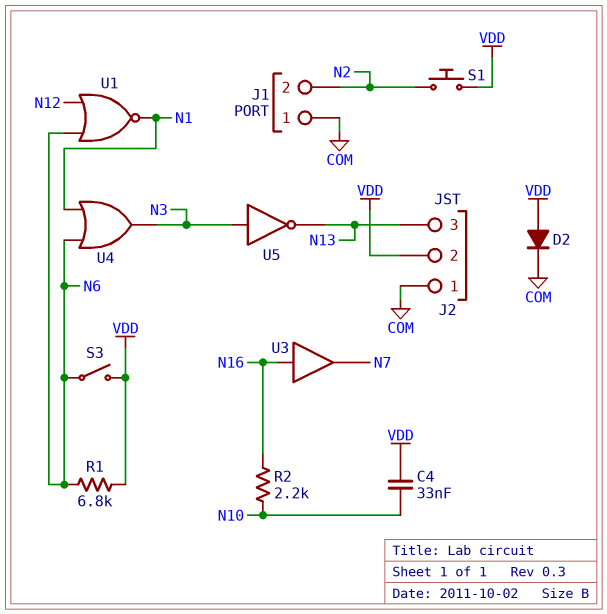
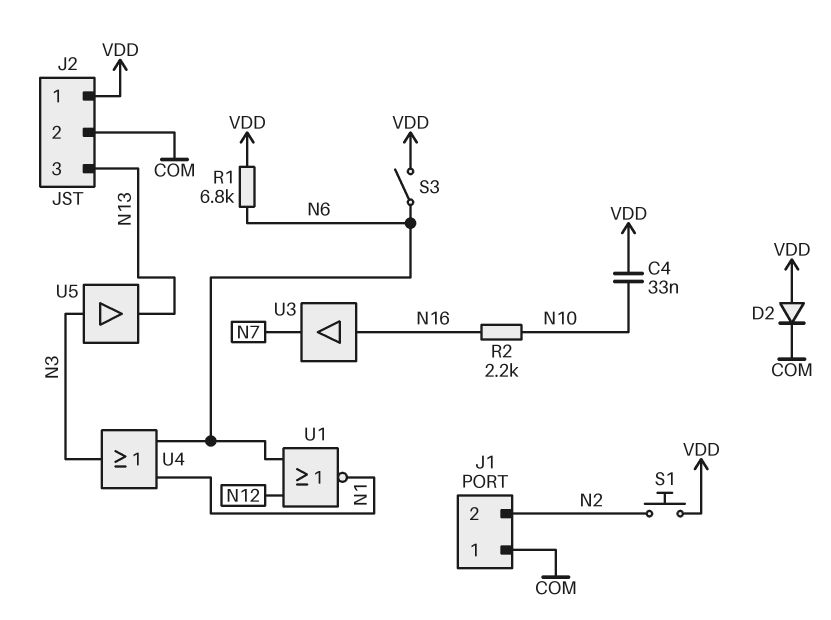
J2 pin 1: COM -> VDD
J2 pin 2: VDD -> COM
U5: NOT (in N3, out N13) -> buffer (in N3, out N13)

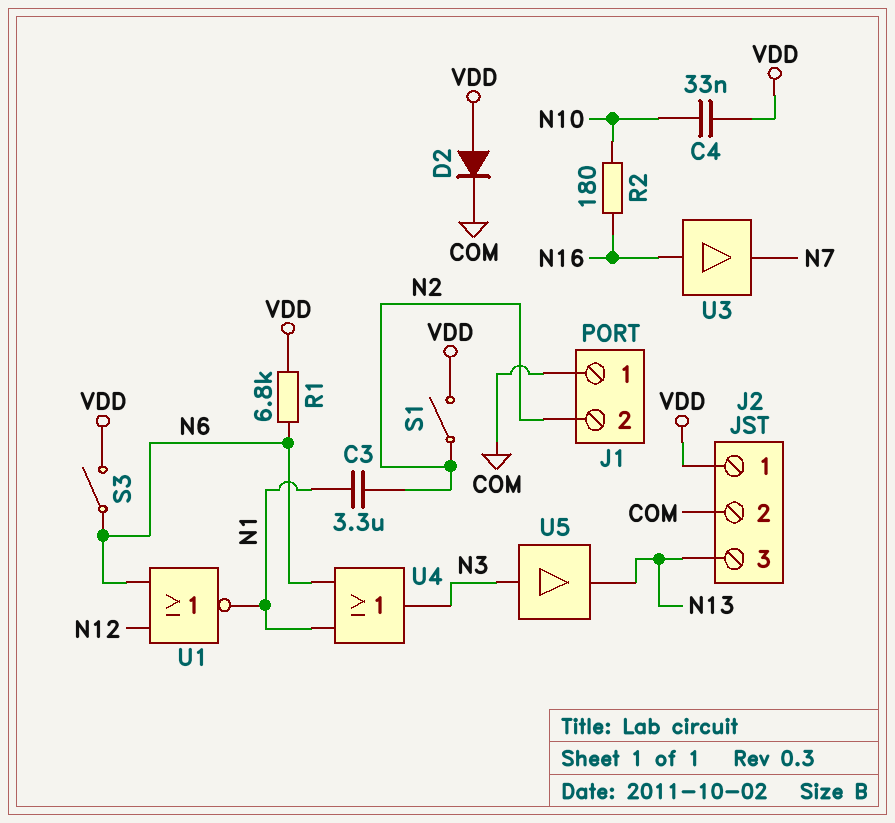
C3: none -> 3.3uF (N1, N2)
R2: 2.2k (N10, N16) -> 180 (N10, N16)
S1: button (N2, VDD) -> switch (N2, VDD)

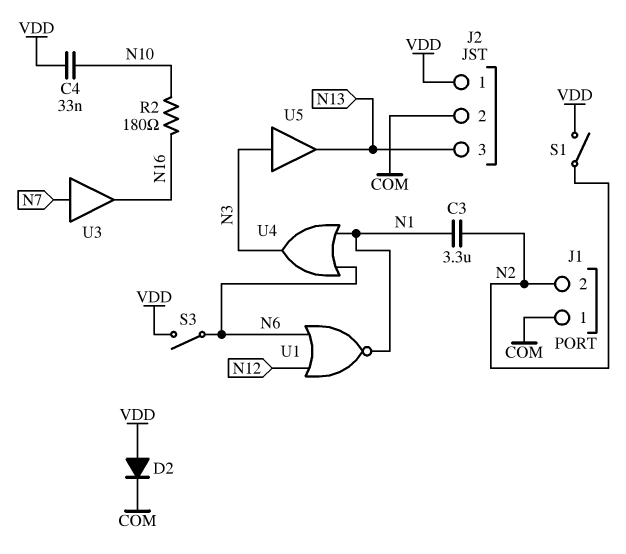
R1: 6.8k (N6, VDD) -> none
U3: buffer (in N16, out N7) -> buffer (in N7, out N16)

